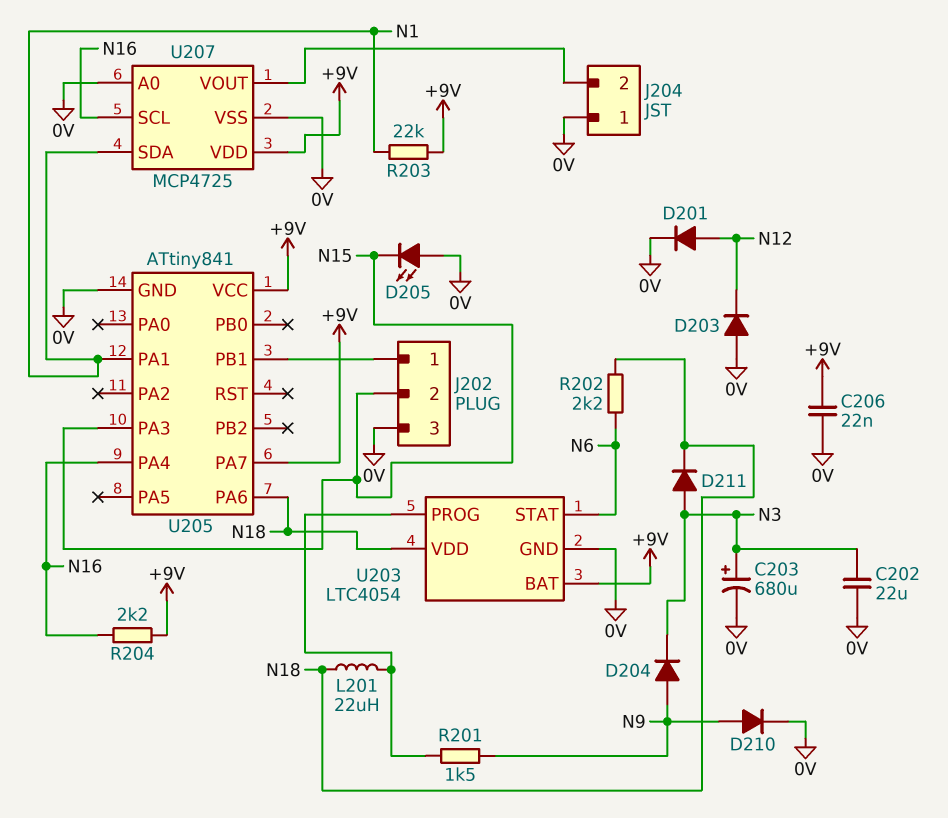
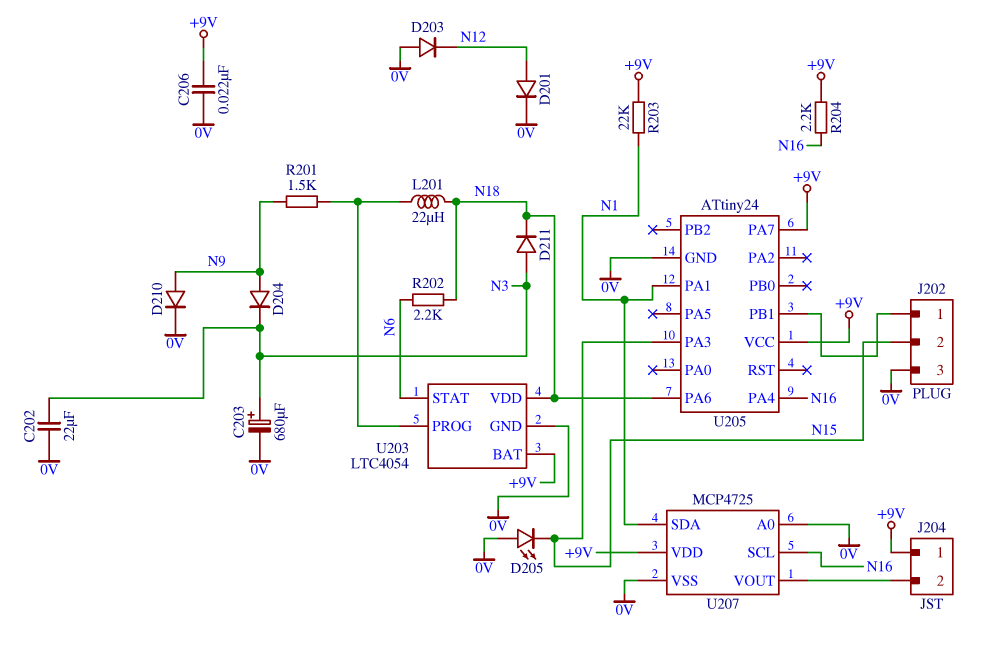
J204 pin 1: 0V -> +9V
U205: ATtiny841 -> ATtiny24

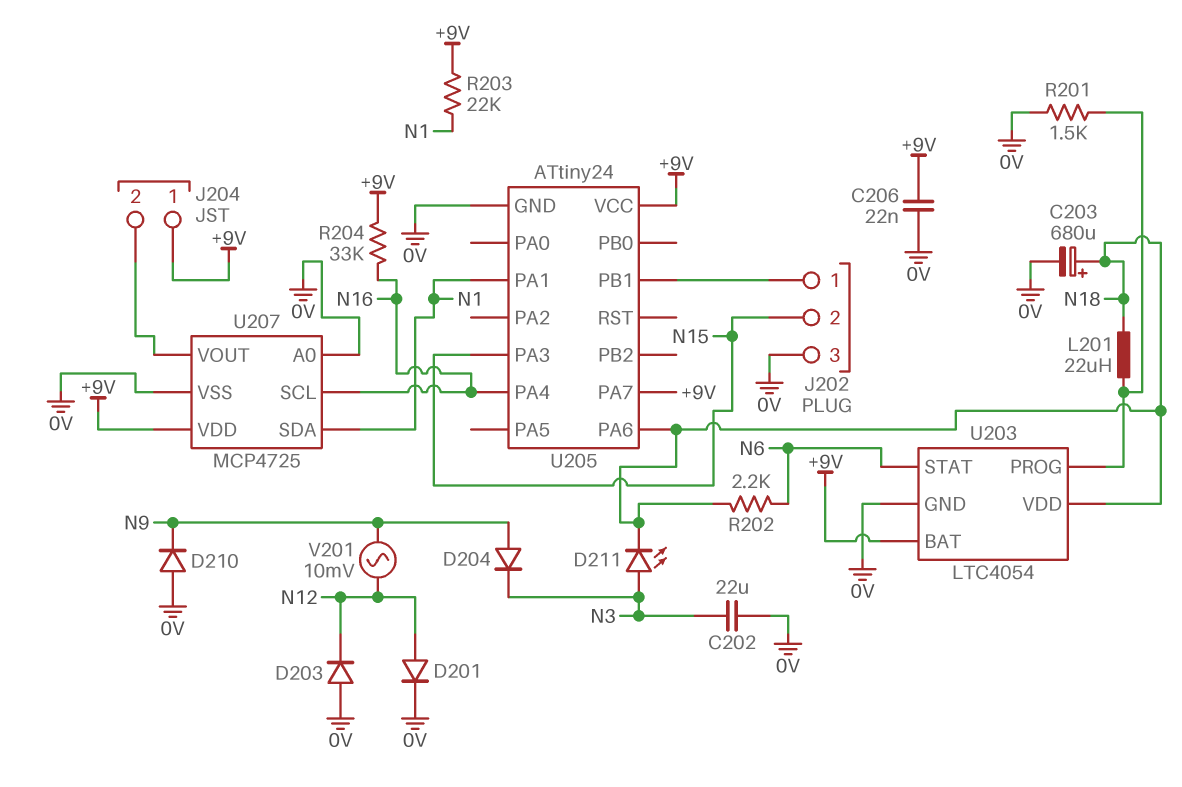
C203: 680uF (plus N3, minus 0V) -> 680uF (plus N18, minus 0V)
D205: LED (A 0V, K N15) -> none
D210: diode (A N9, K 0V) -> diode (A 0V, K N9)
D211: diode (A N3, K N18) -> LED (A N3, K N18)
R201: 1.5k (N9, U203/PROG) -> 1.5k (0V, U203/PROG)
R204: 2.2k (+9V, N16) -> 33k (+9V, N16)
V201: none -> AC 10mV (N9, N12)

